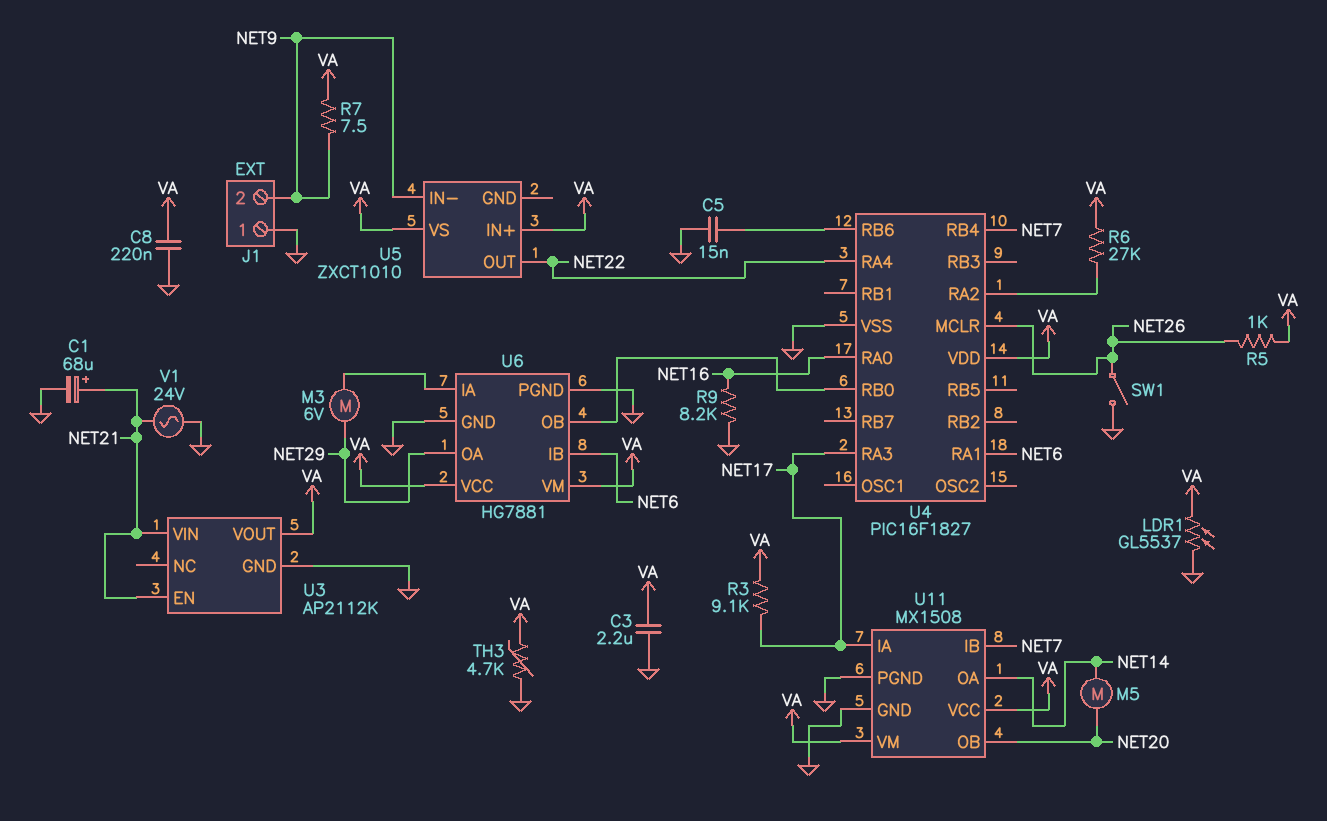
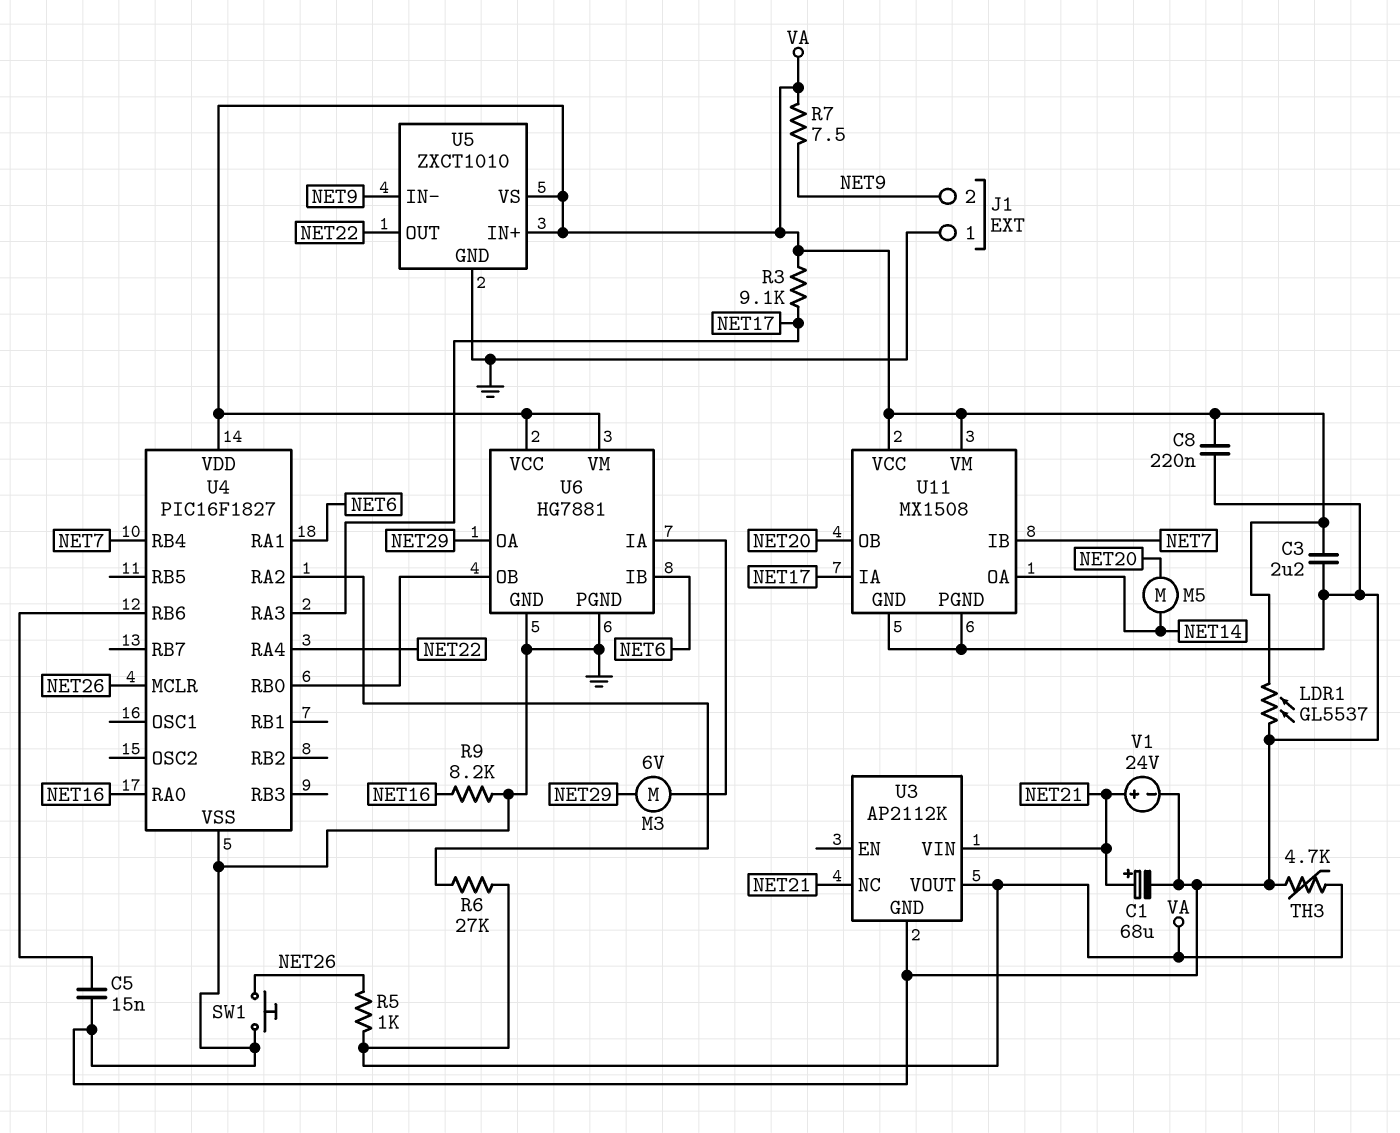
SW1: switch (GND, NET26) -> button (GND, NET26)
U3 pin EN: NET21 -> none
U3 pin NC: none -> NET21
U5 pin GND: none -> GND
V1: AC 24V (GND, NET21) -> 24V (plus NET21, minus GND)

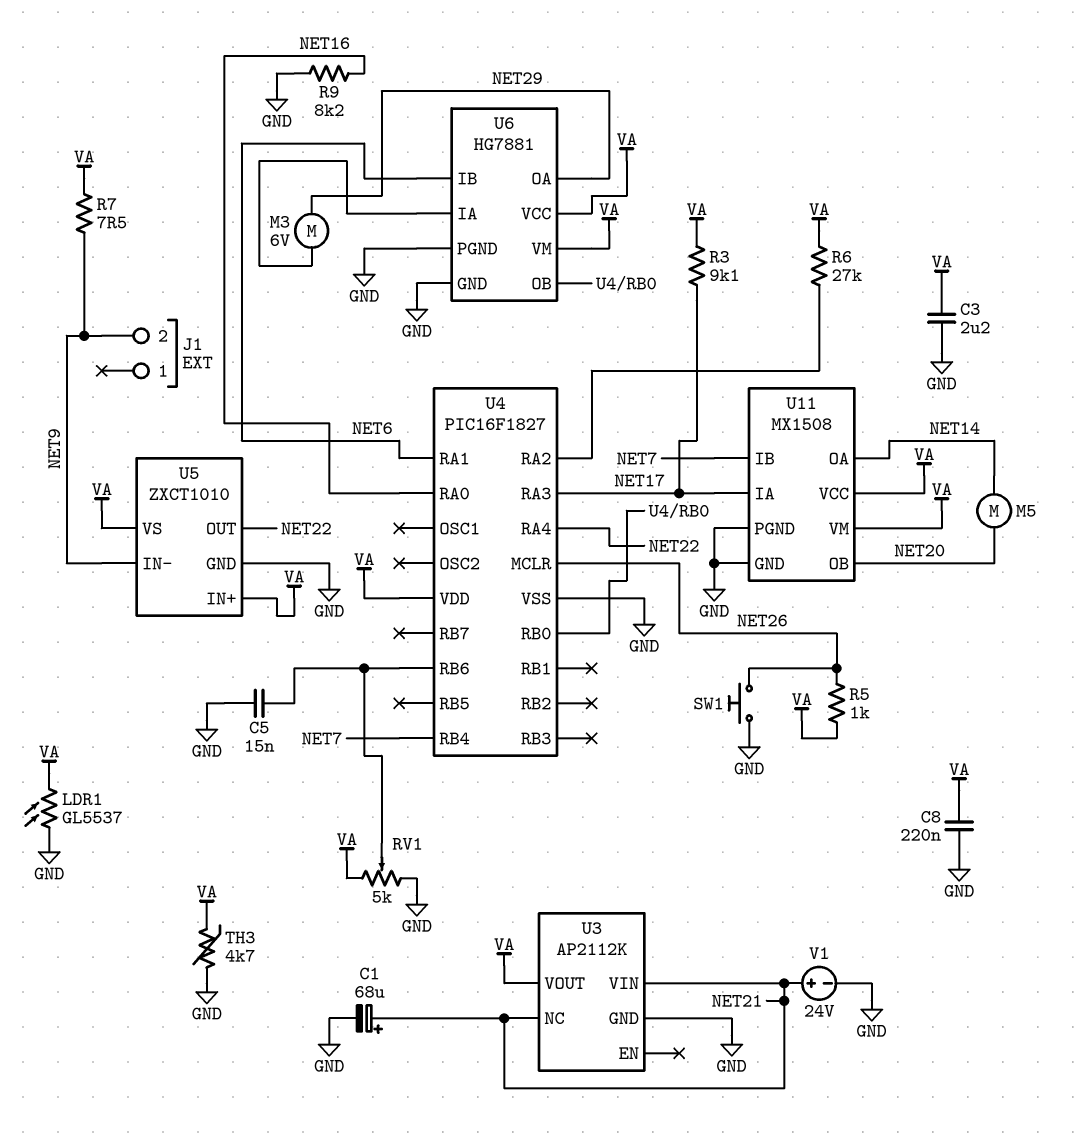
J1 pin 1: GND -> none
RV1: none -> 5k (GND, VA, wiper U4/RB6)

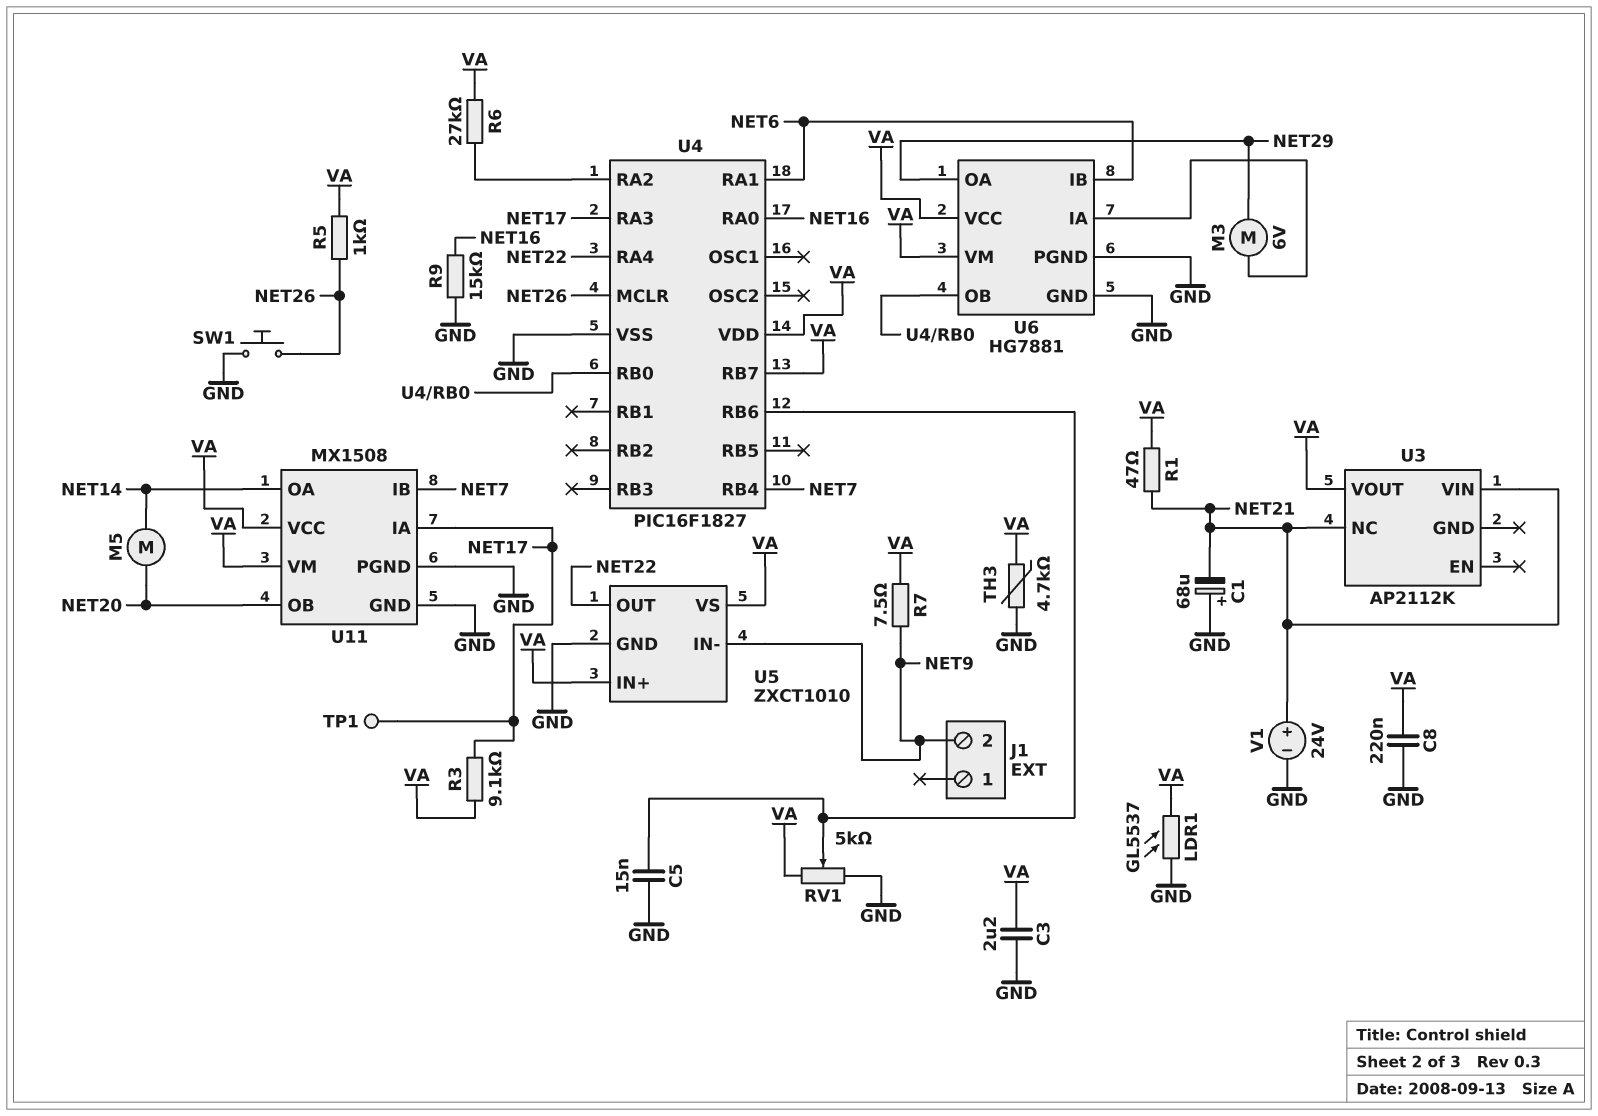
C1: 68uF (plus NET21, minus GND) -> 68uF (plus GND, minus NET21)
R1: none -> 47 (NET21, VA)
R9: 8.2k (GND, NET16) -> 15k (GND, NET16)
TP1: none -> test point (NET17)
U3 pin GND: GND -> none
U4 pin RB7: none -> VA

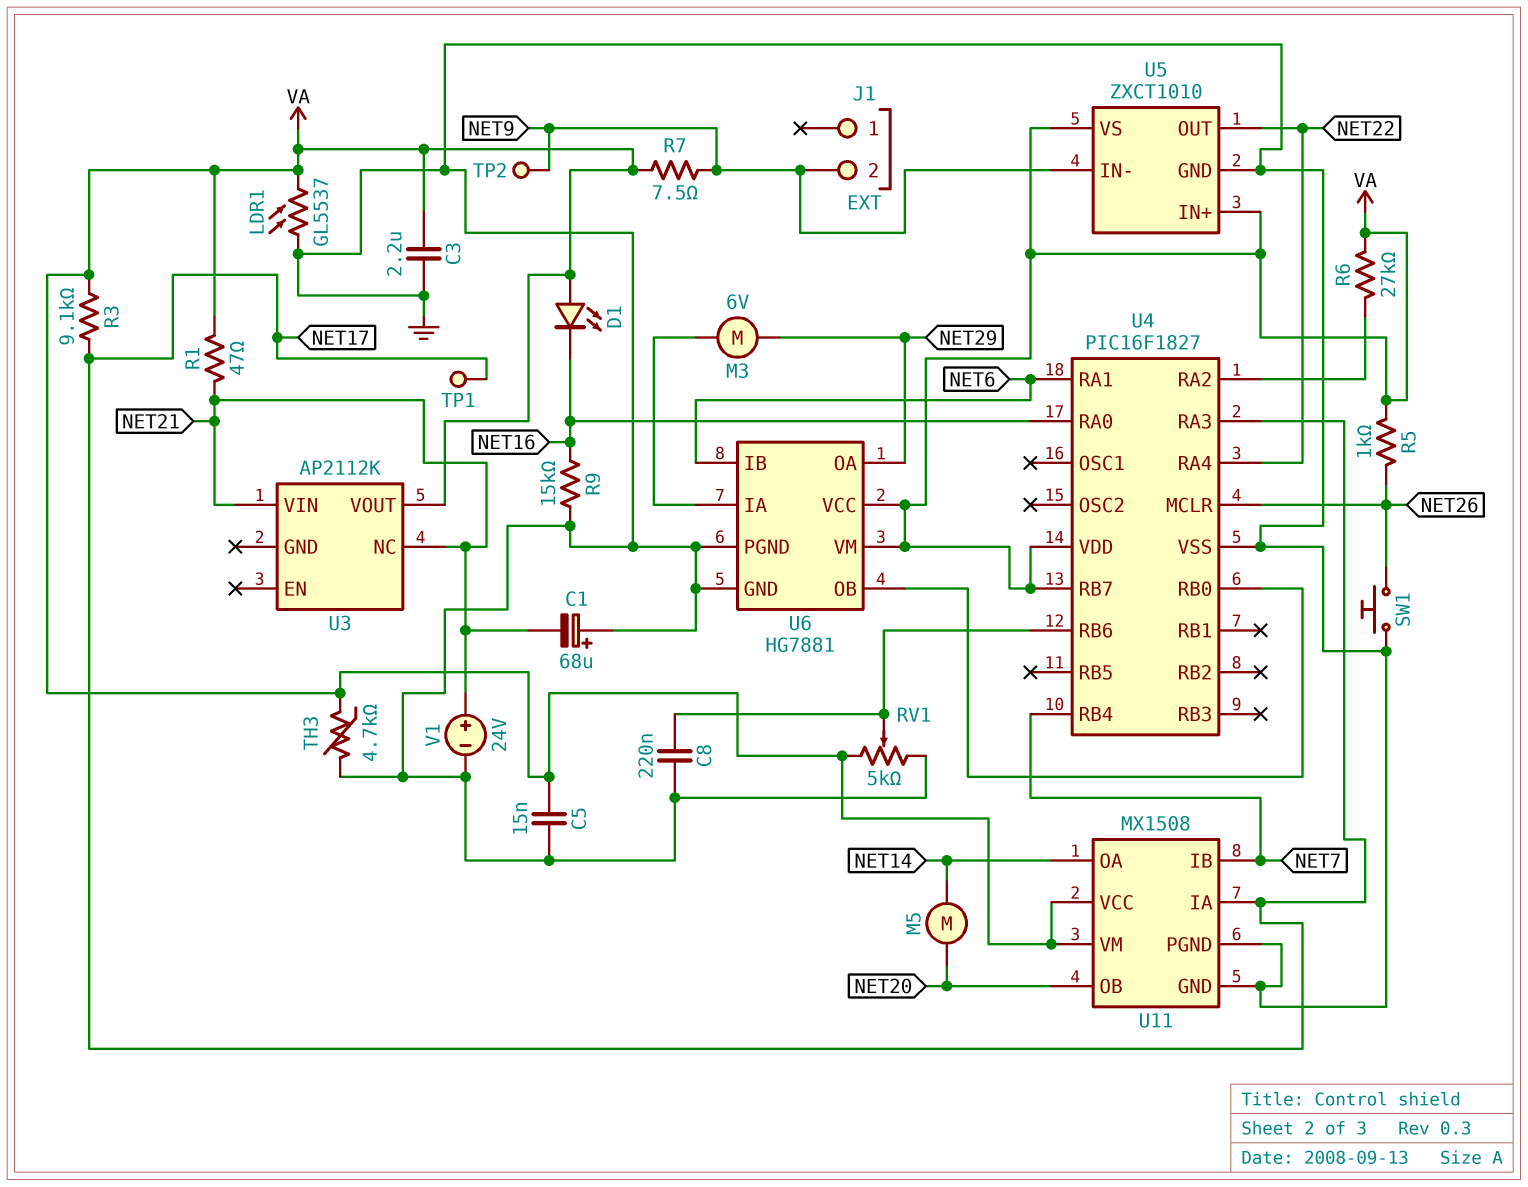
C5: 15nF (GND, U4/RB6) -> 15nF (GND, VA)
C8: 220nF (GND, VA) -> 220nF (GND, U4/RB6)
D1: none -> LED (A VA, K NET16)
TP2: none -> test point (NET9)

